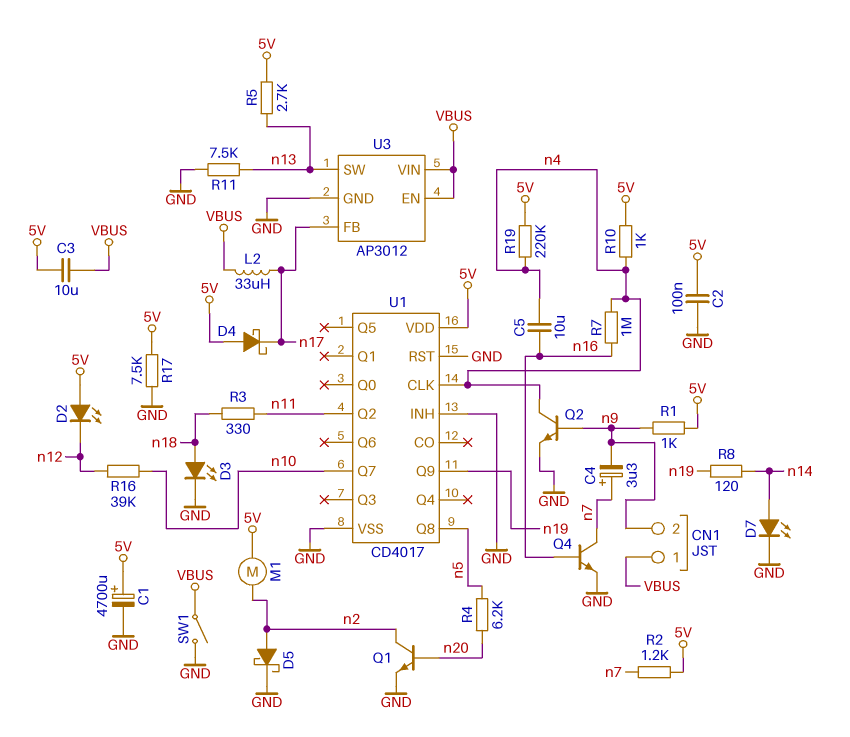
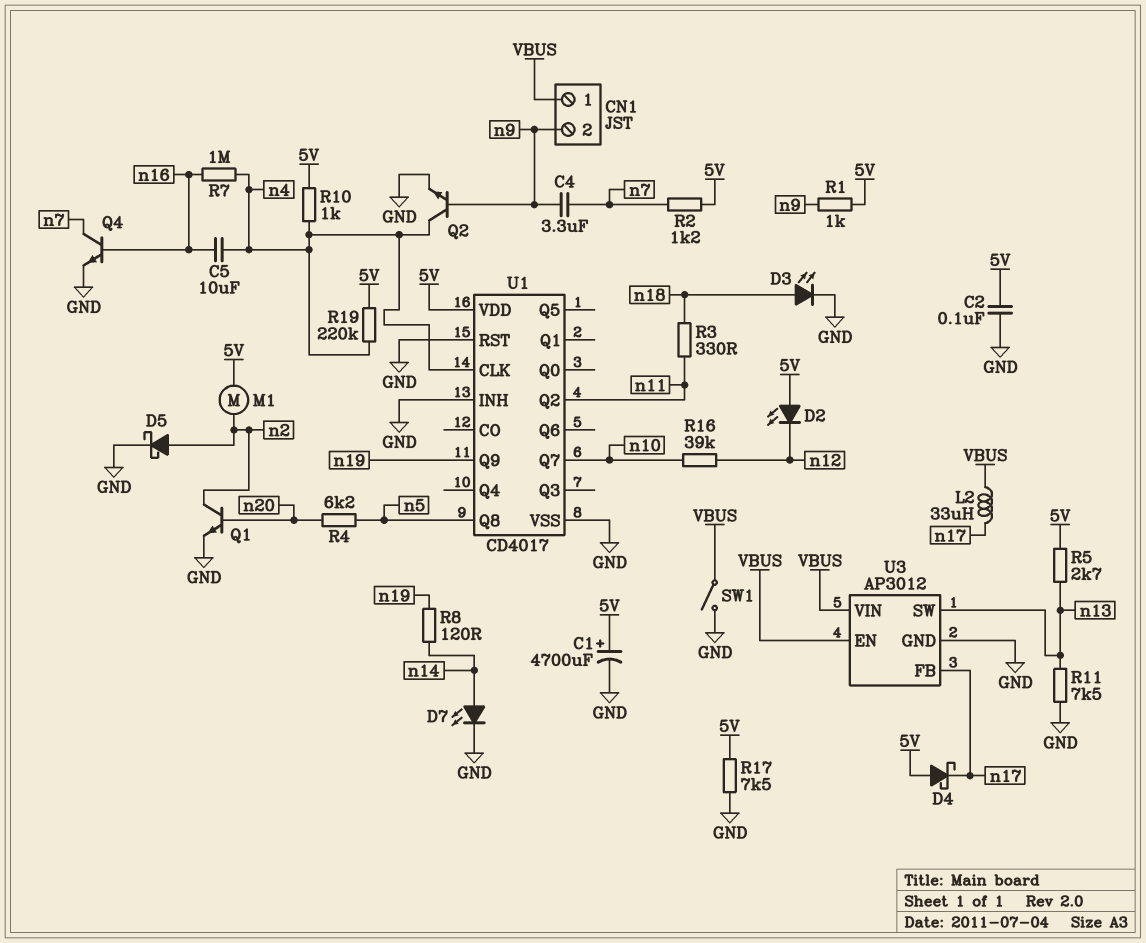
C3: 10uF (5V, VBUS) -> none
C4: 3.3uF (plus n7, minus n9) -> 3.3uF (n7, n9)

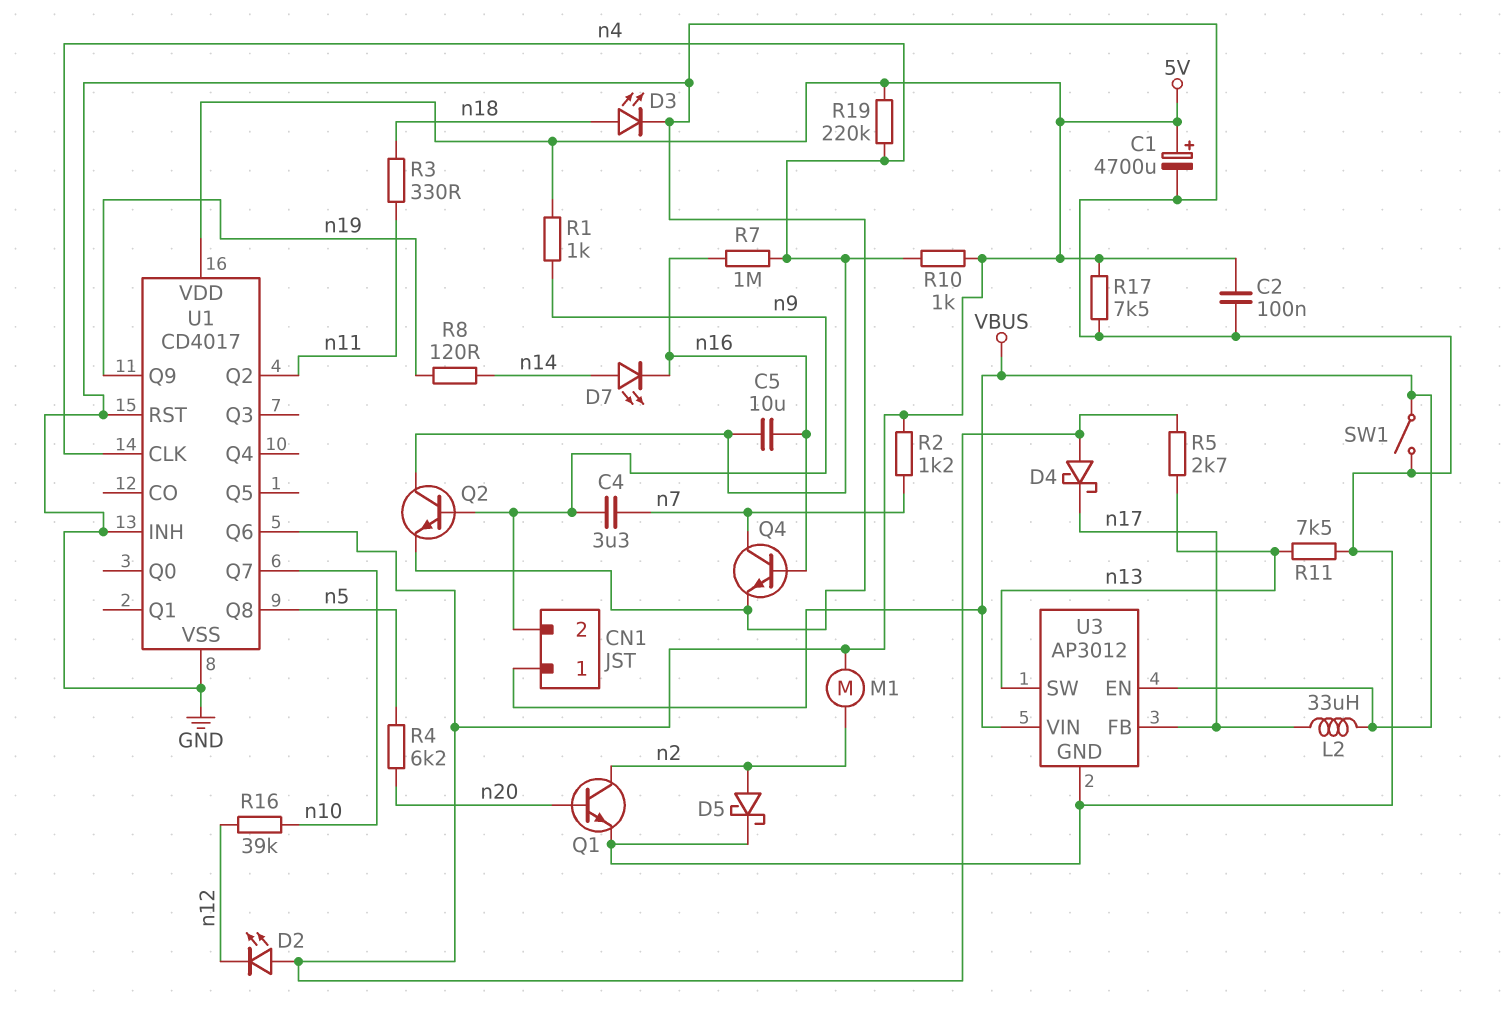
D7: LED (A n14, K GND) -> LED (A n14, K n16)
U1 pin Q6: none -> 5V

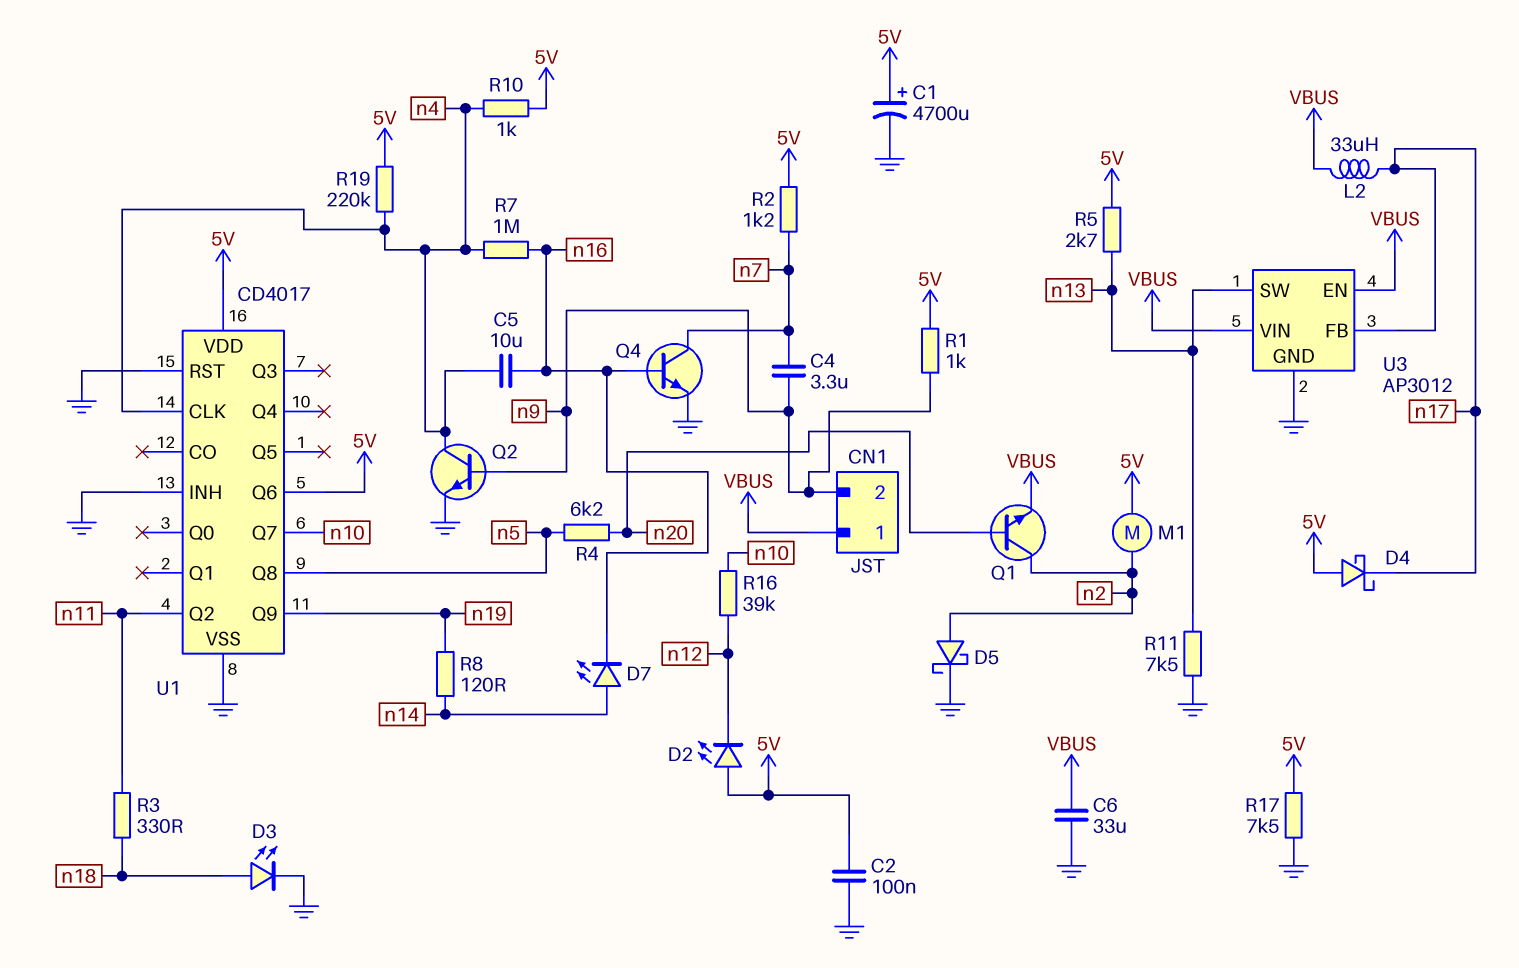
C6: none -> 33uF (GND, VBUS)
Q1: NPN (B n20, C n2, E GND) -> NPN (B n20, C n2, E VBUS)
SW1: switch (GND, VBUS) -> none

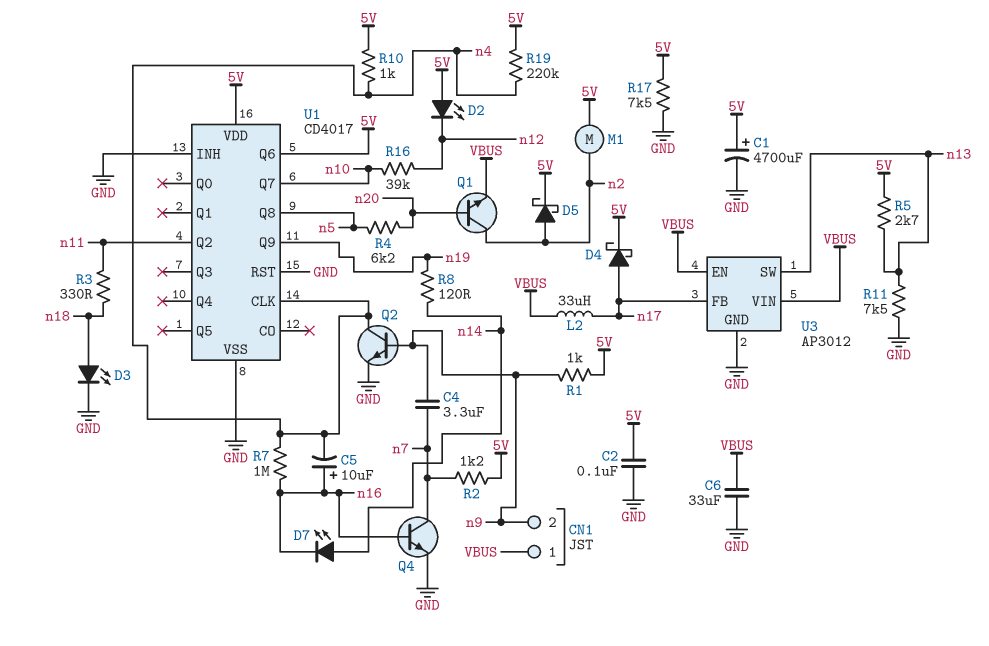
C5: 10uF (n4, n16) -> 10uF (plus n16, minus n4)
D4: schottky (A 5V, K n17) -> schottky (A n17, K 5V)
D5: schottky (A n2, K GND) -> schottky (A n2, K 5V)

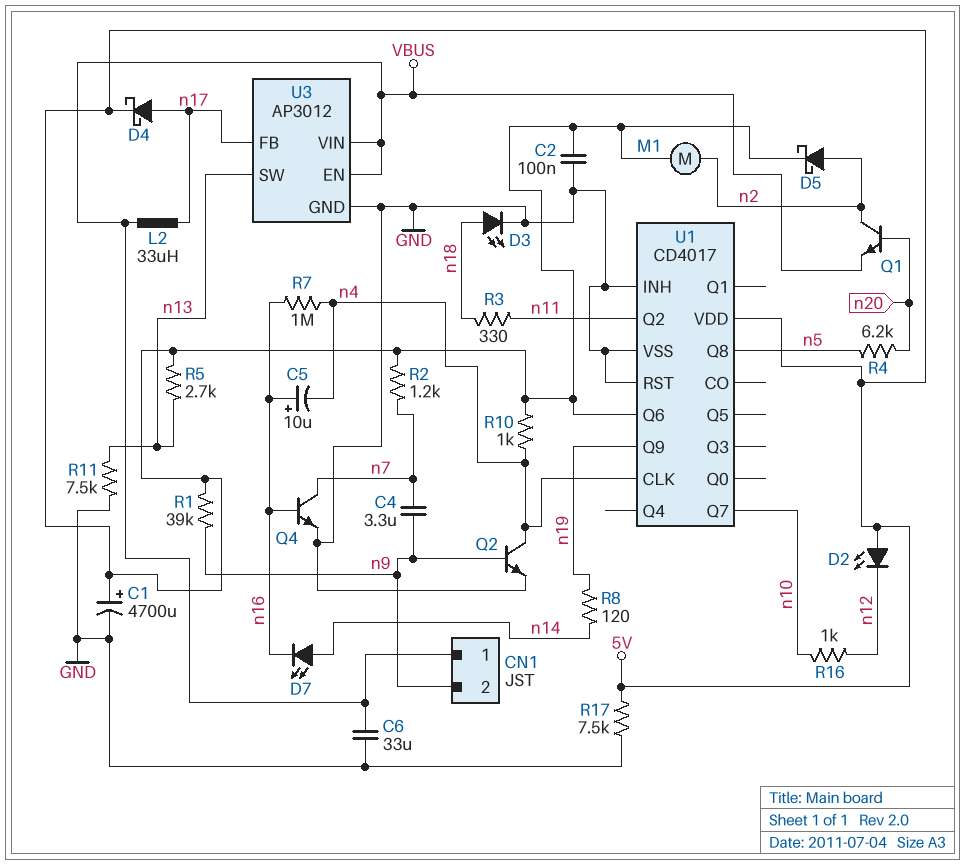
R1: 1k (5V, n9) -> 39k (5V, n9)
R16: 39k (n10, n12) -> 1k (n10, n12)
R19: 220k (5V, n4) -> none

